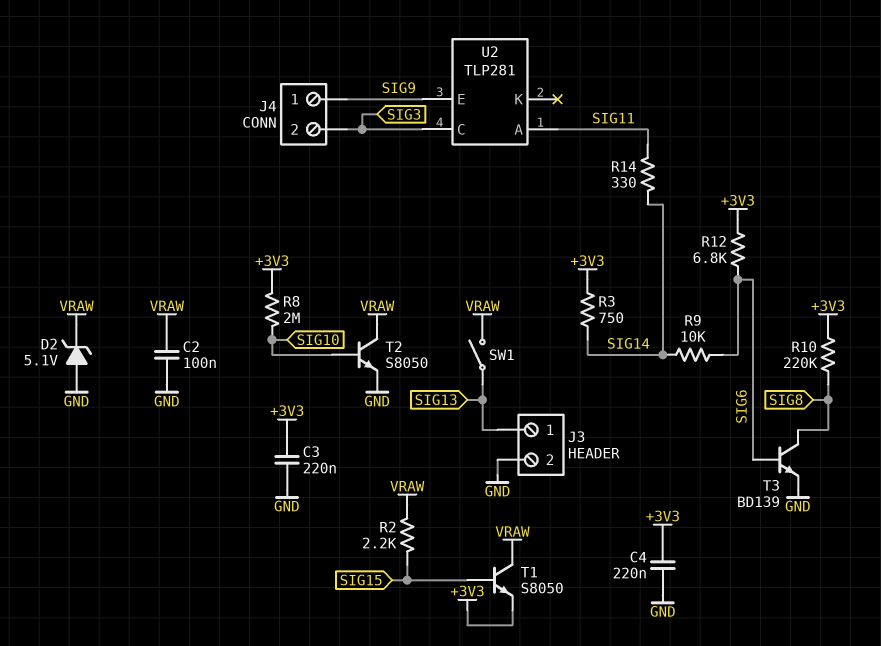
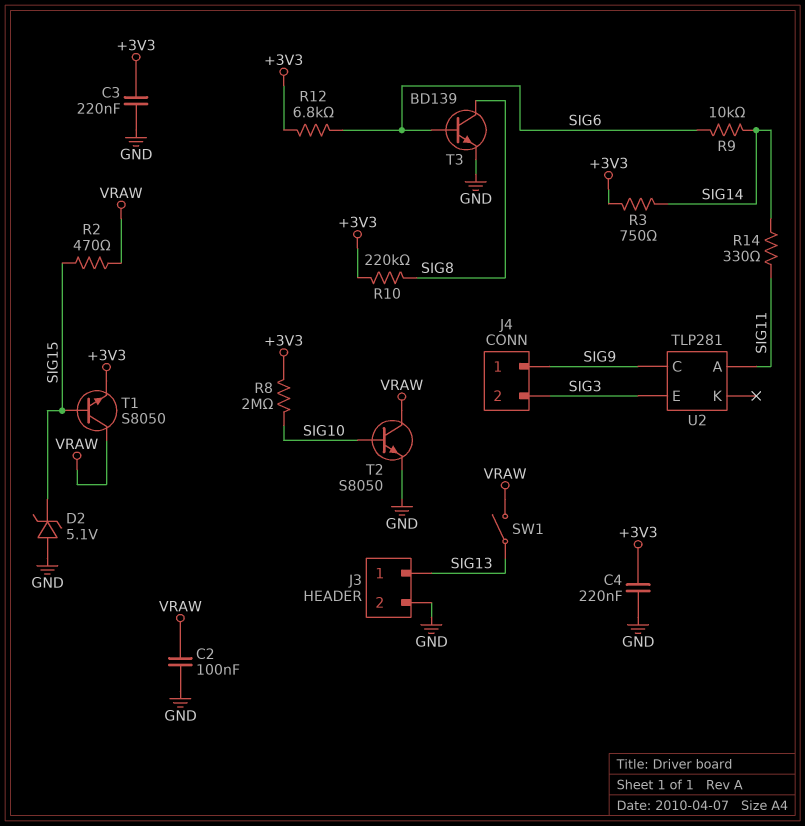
D2: zener 5.1V (A GND, K VRAW) -> zener 5.1V (A GND, K SIG15)
R2: 2.2k (SIG15, VRAW) -> 470 (SIG15, VRAW)
U2 pin C: SIG3 -> SIG9
U2 pin E: SIG9 -> SIG3

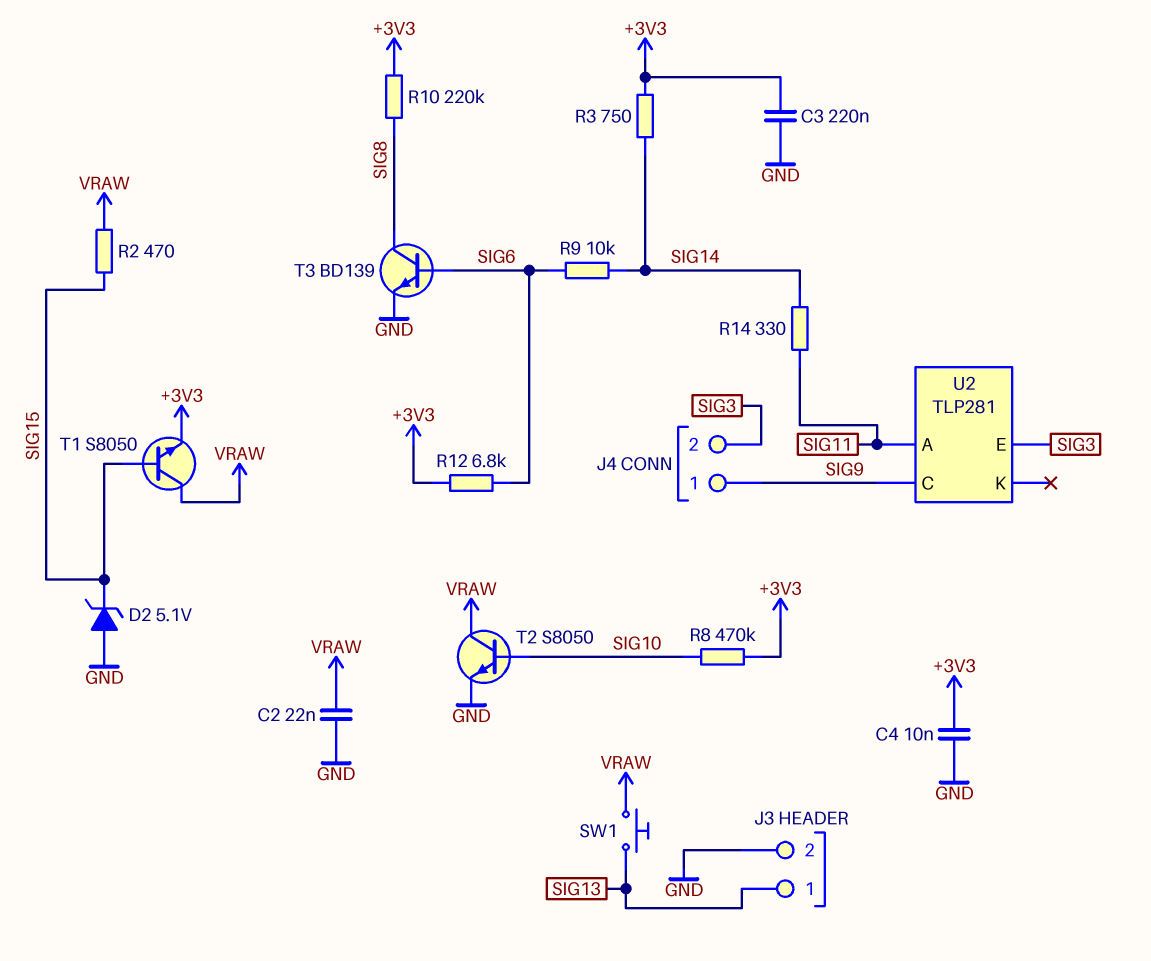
C2: 100nF (GND, VRAW) -> 22nF (GND, VRAW)
C4: 220nF (+3V3, GND) -> 10nF (+3V3, GND)
R8: 2M (+3V3, SIG10) -> 470k (+3V3, SIG10)
SW1: switch (SIG13, VRAW) -> button (SIG13, VRAW)

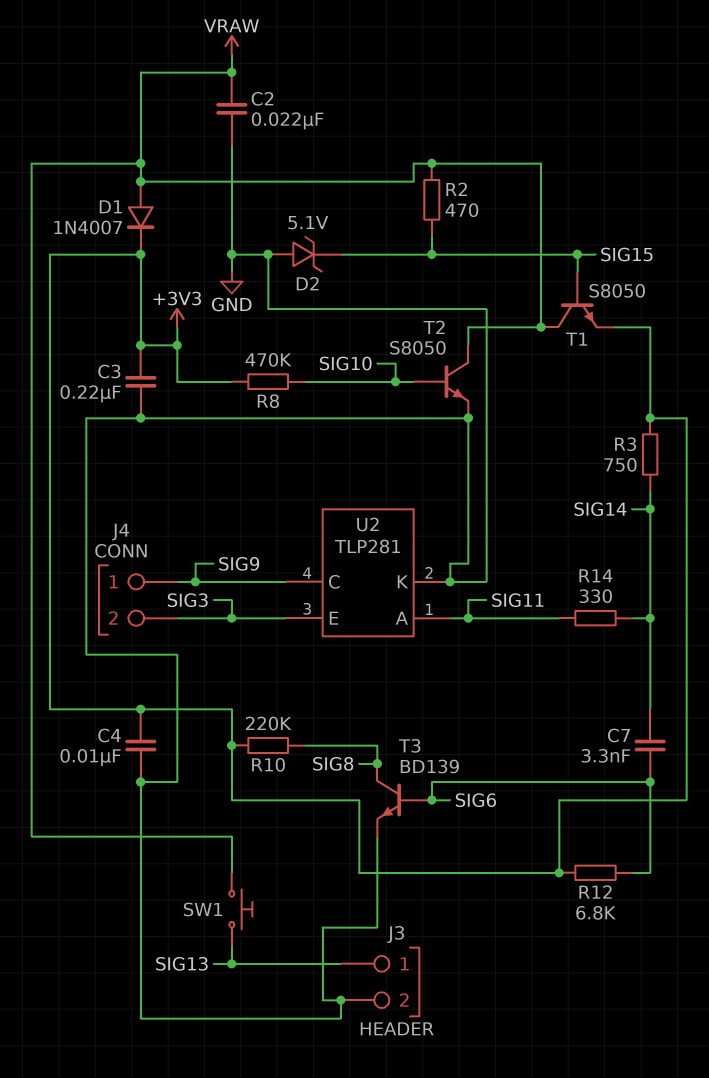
C7: none -> 3.3nF (SIG6, SIG14)
D1: none -> diode 1N4007 (A VRAW, K +3V3)
R9: 10k (SIG6, SIG14) -> none
U2 pin K: none -> GND

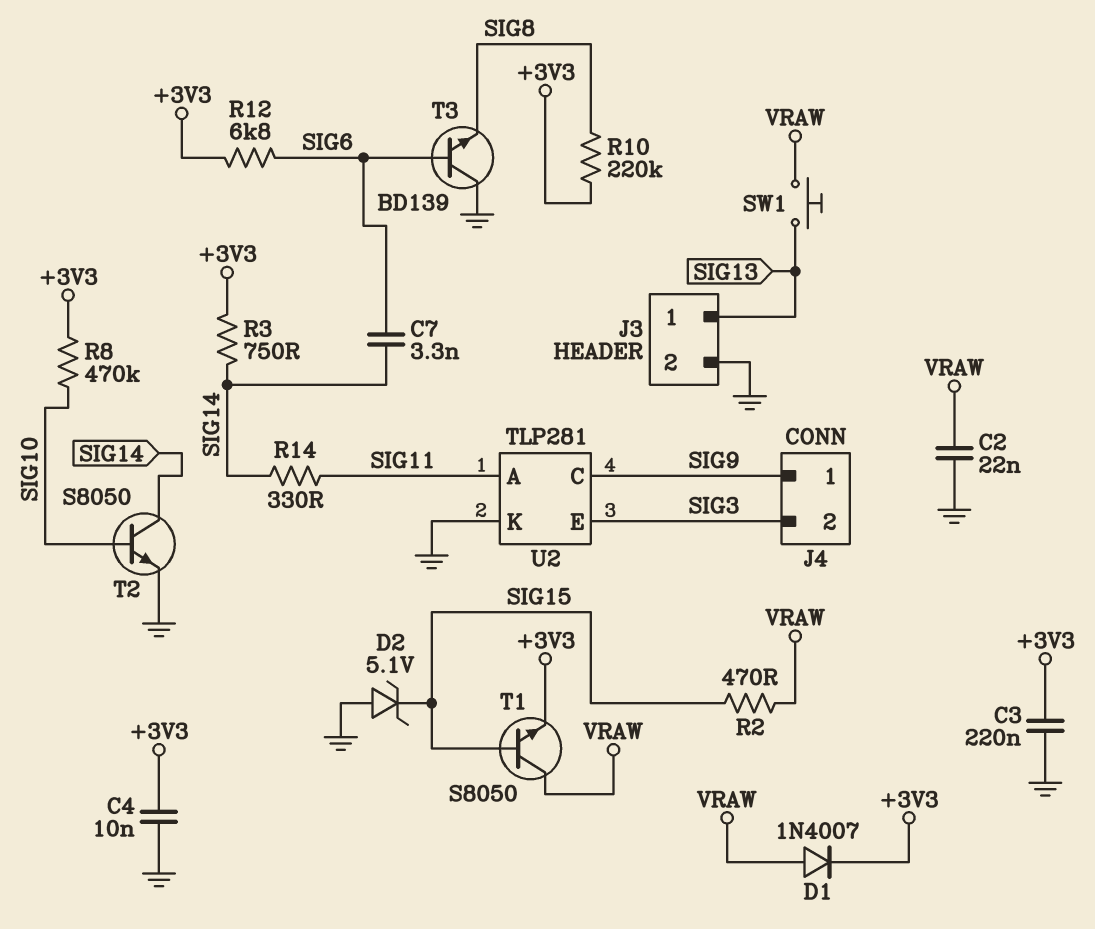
T2: NPN S8050 (B SIG10, C VRAW, E GND) -> NPN S8050 (B SIG10, C SIG14, E GND)
T3: NPN BD139 (B SIG6, C SIG8, E GND) -> NPN BD139 (B SIG6, C GND, E SIG8)

